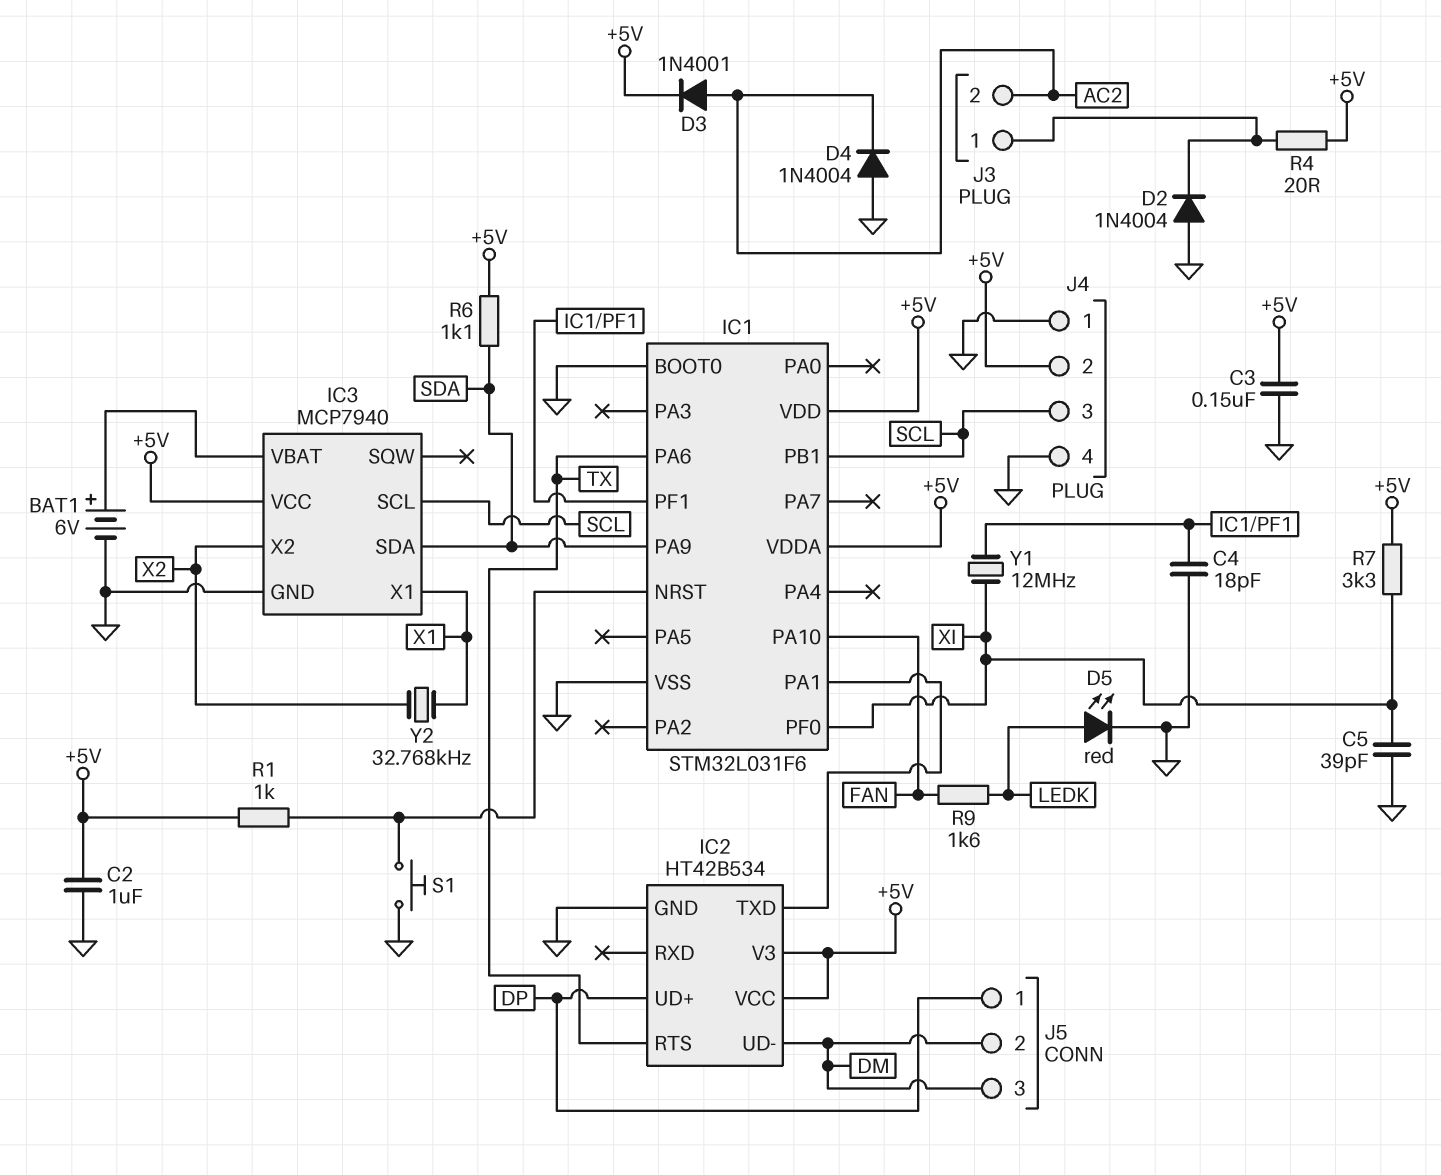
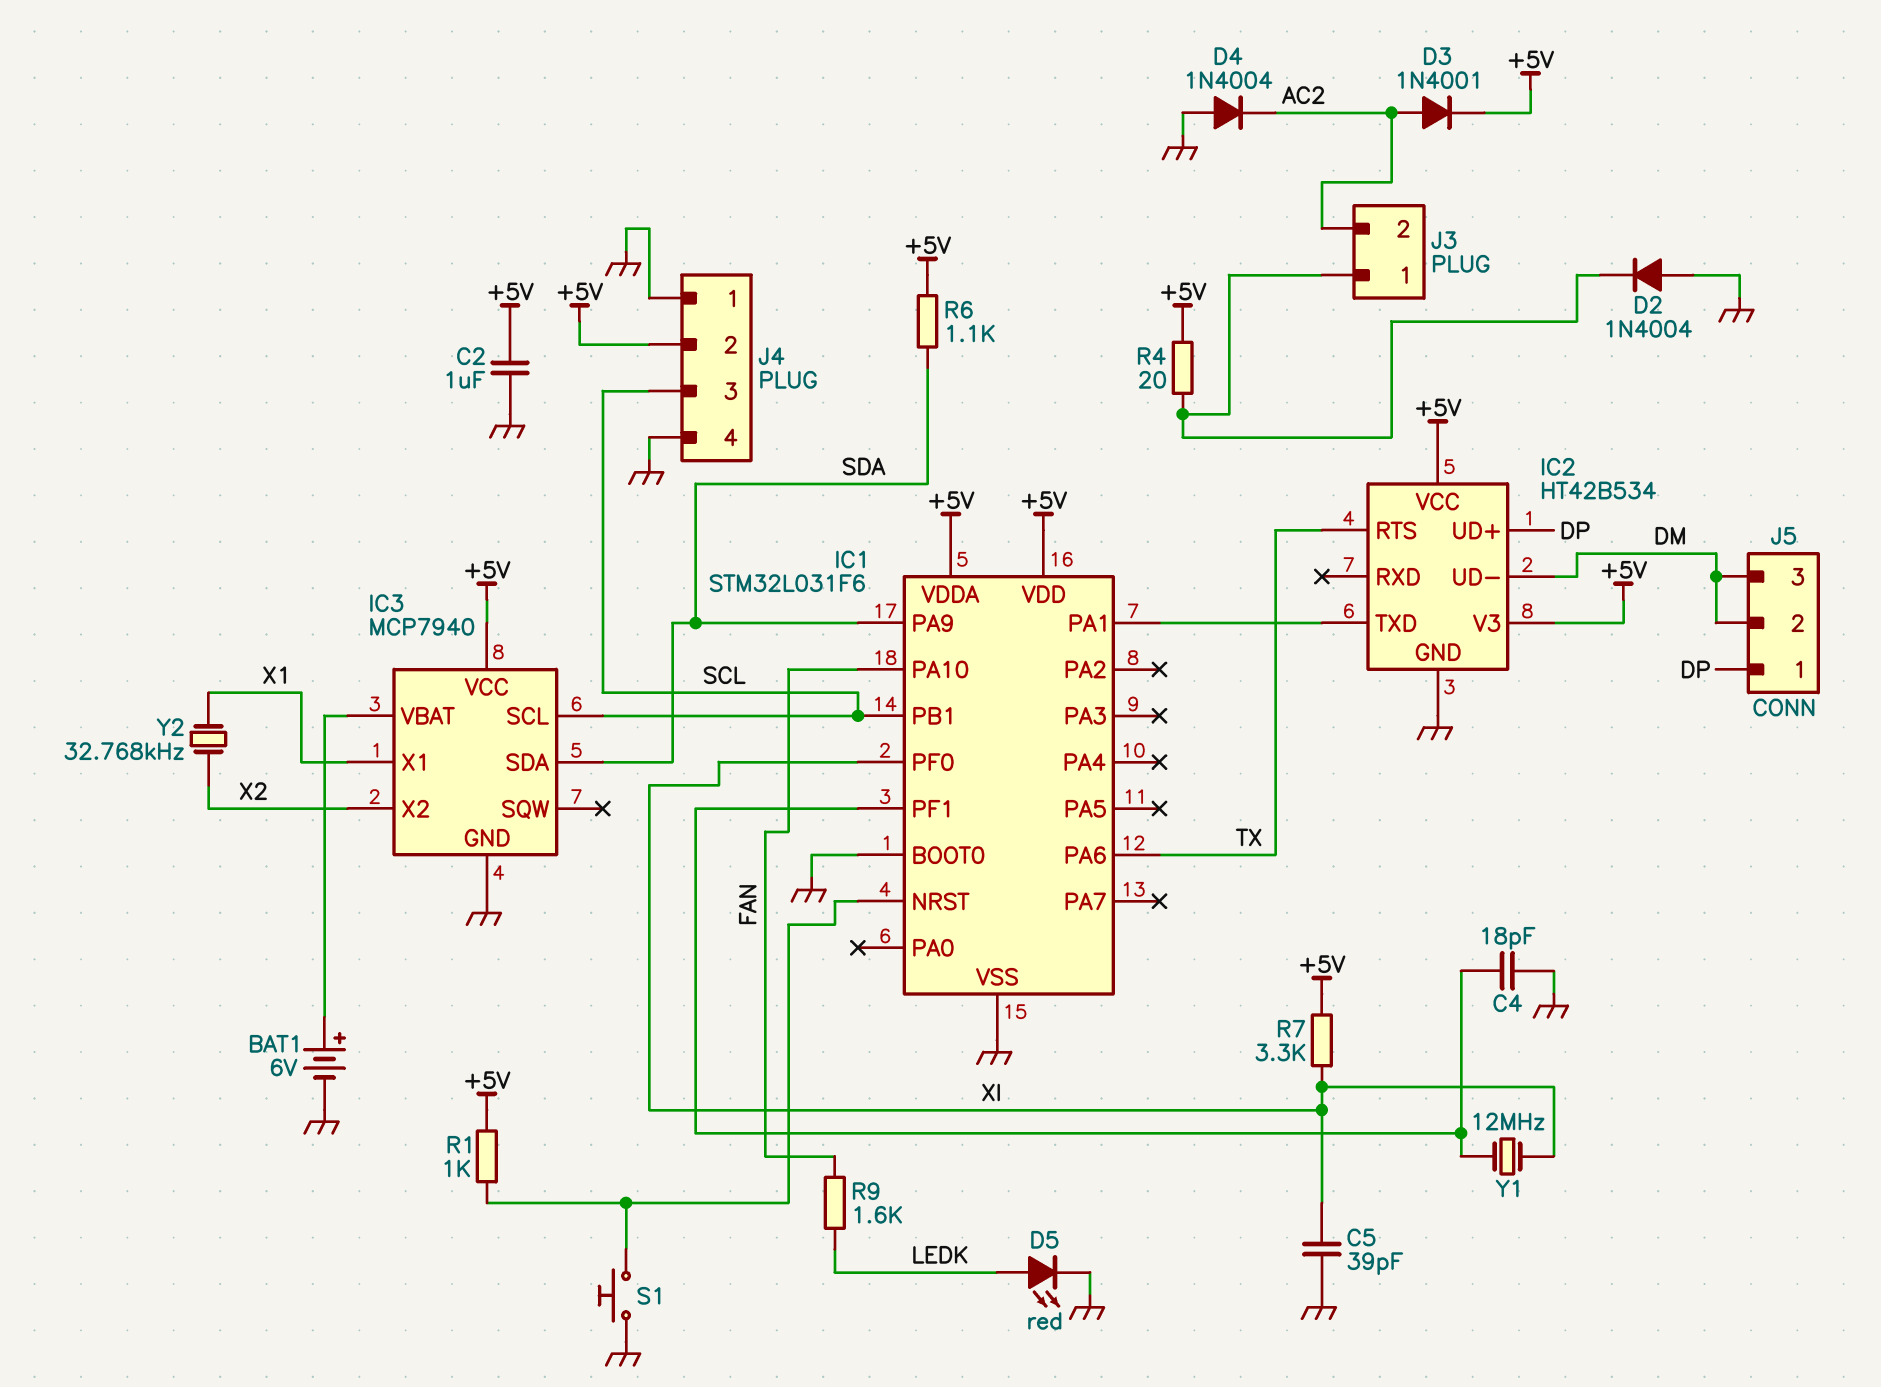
C3: 150nF (+5V, GND) -> none

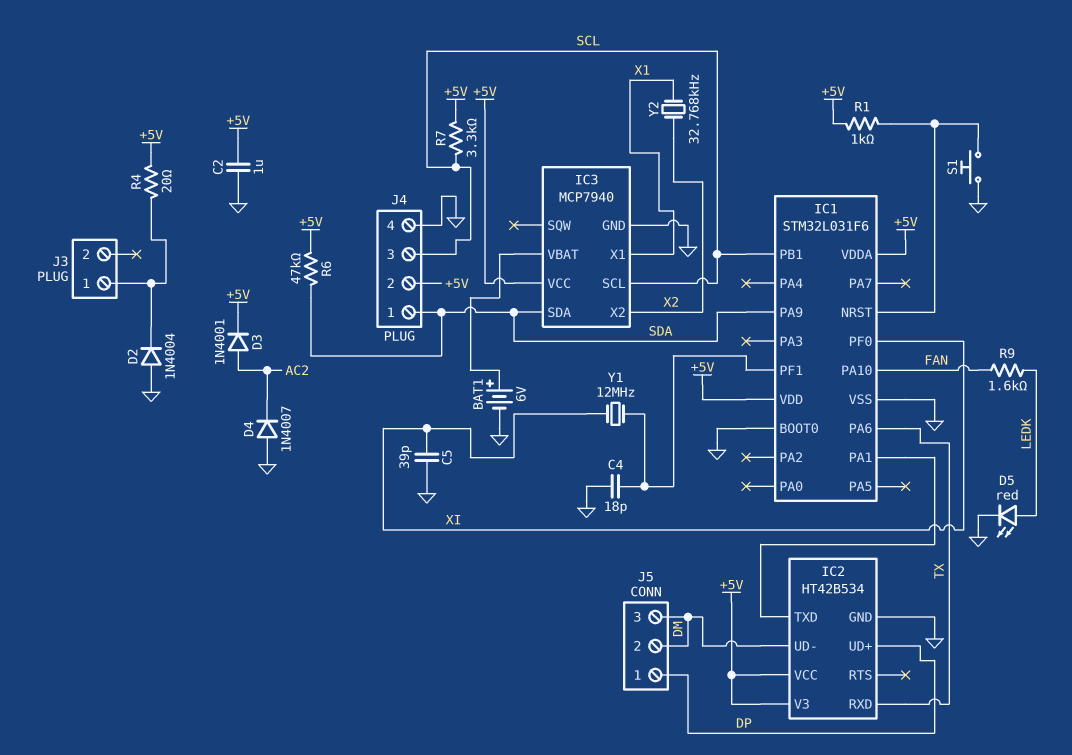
D4: diode 1N4004 (A GND, K AC2) -> diode 1N4007 (A GND, K AC2)
IC2 pin RTS: TX -> none
IC2 pin RXD: none -> TX
J3 pin 2: AC2 -> none
J4 pin 1: GND -> SDA
R6: 1.1k (+5V, SDA) -> 47k (+5V, SDA)
R7: 3.3k (+5V, XI) -> 3.3k (+5V, SCL)

